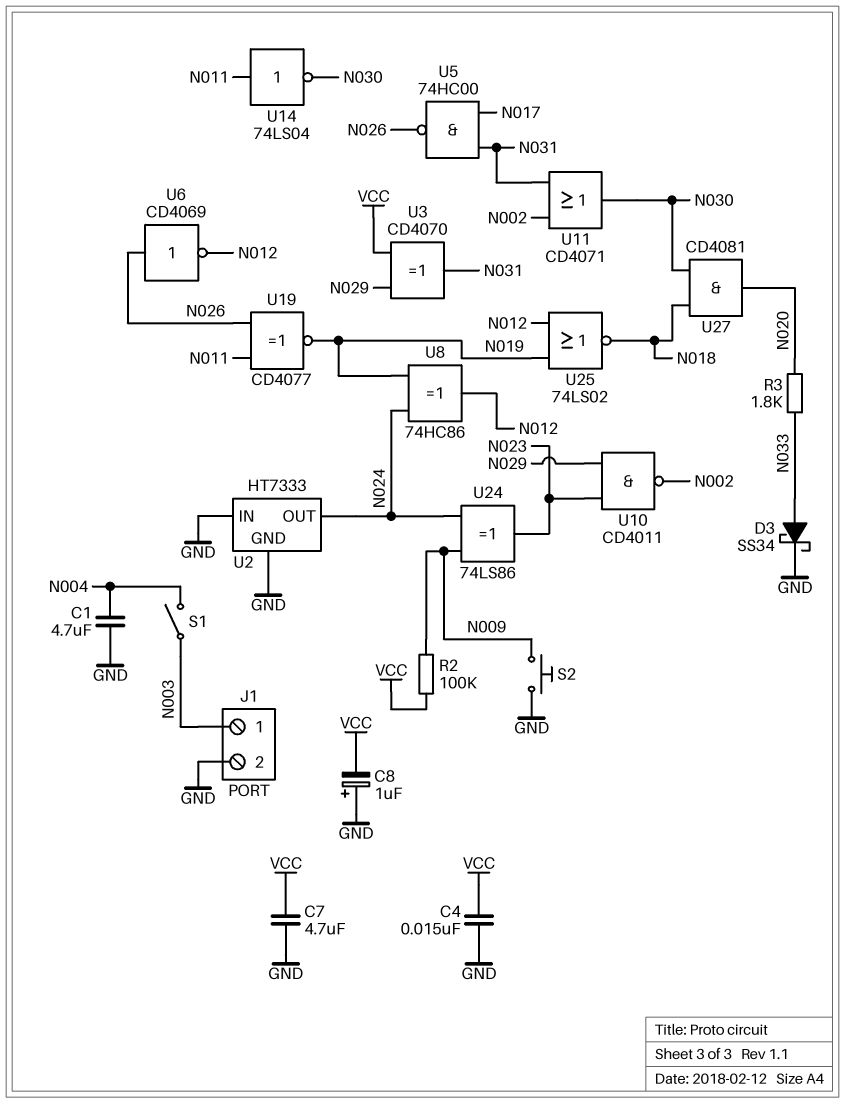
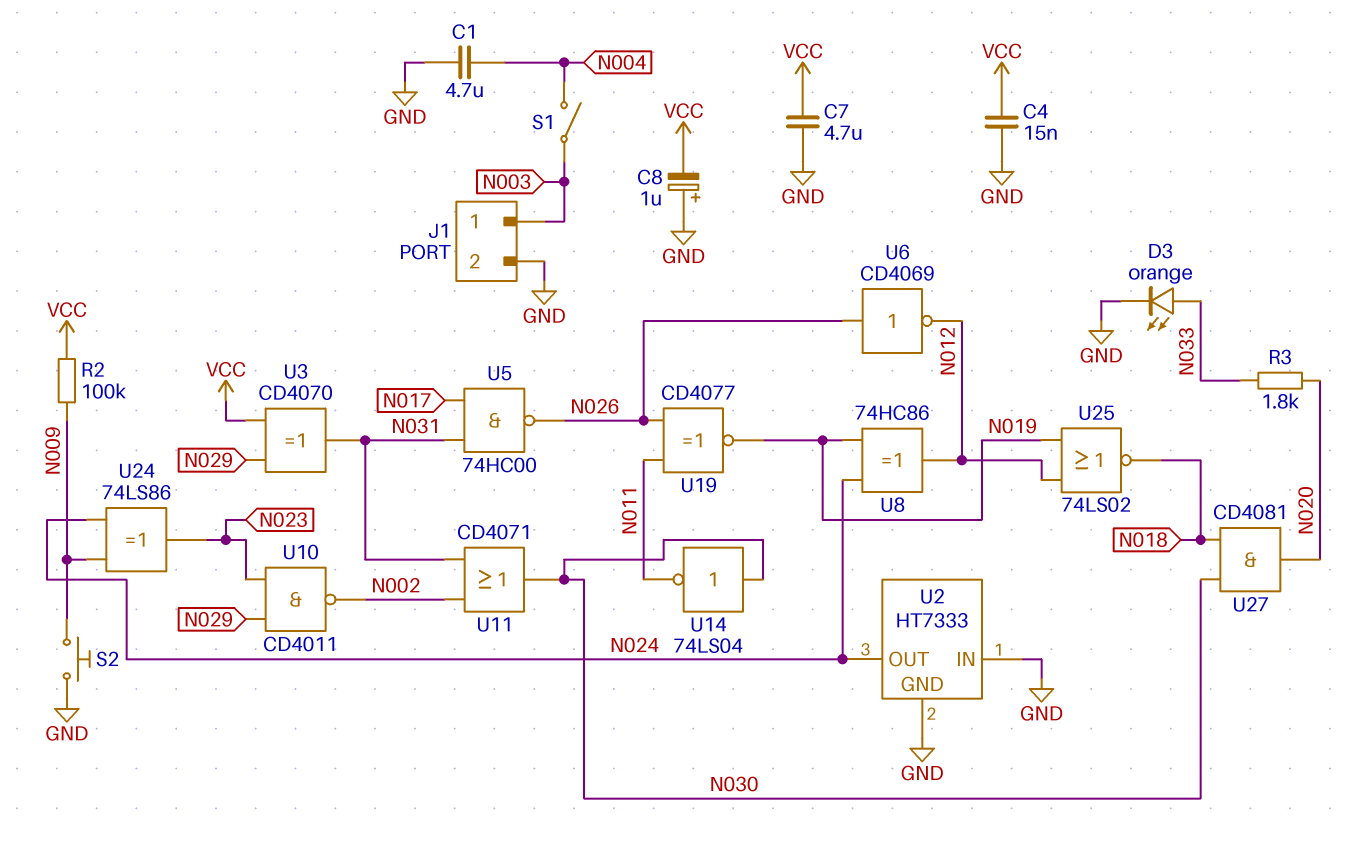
D3: schottky SS34 (A N033, K GND) -> LED orange (A N033, K GND)
U14: NOT 74LS04 (in N011, out N030) -> NOT 74LS04 (in N030, out N011)

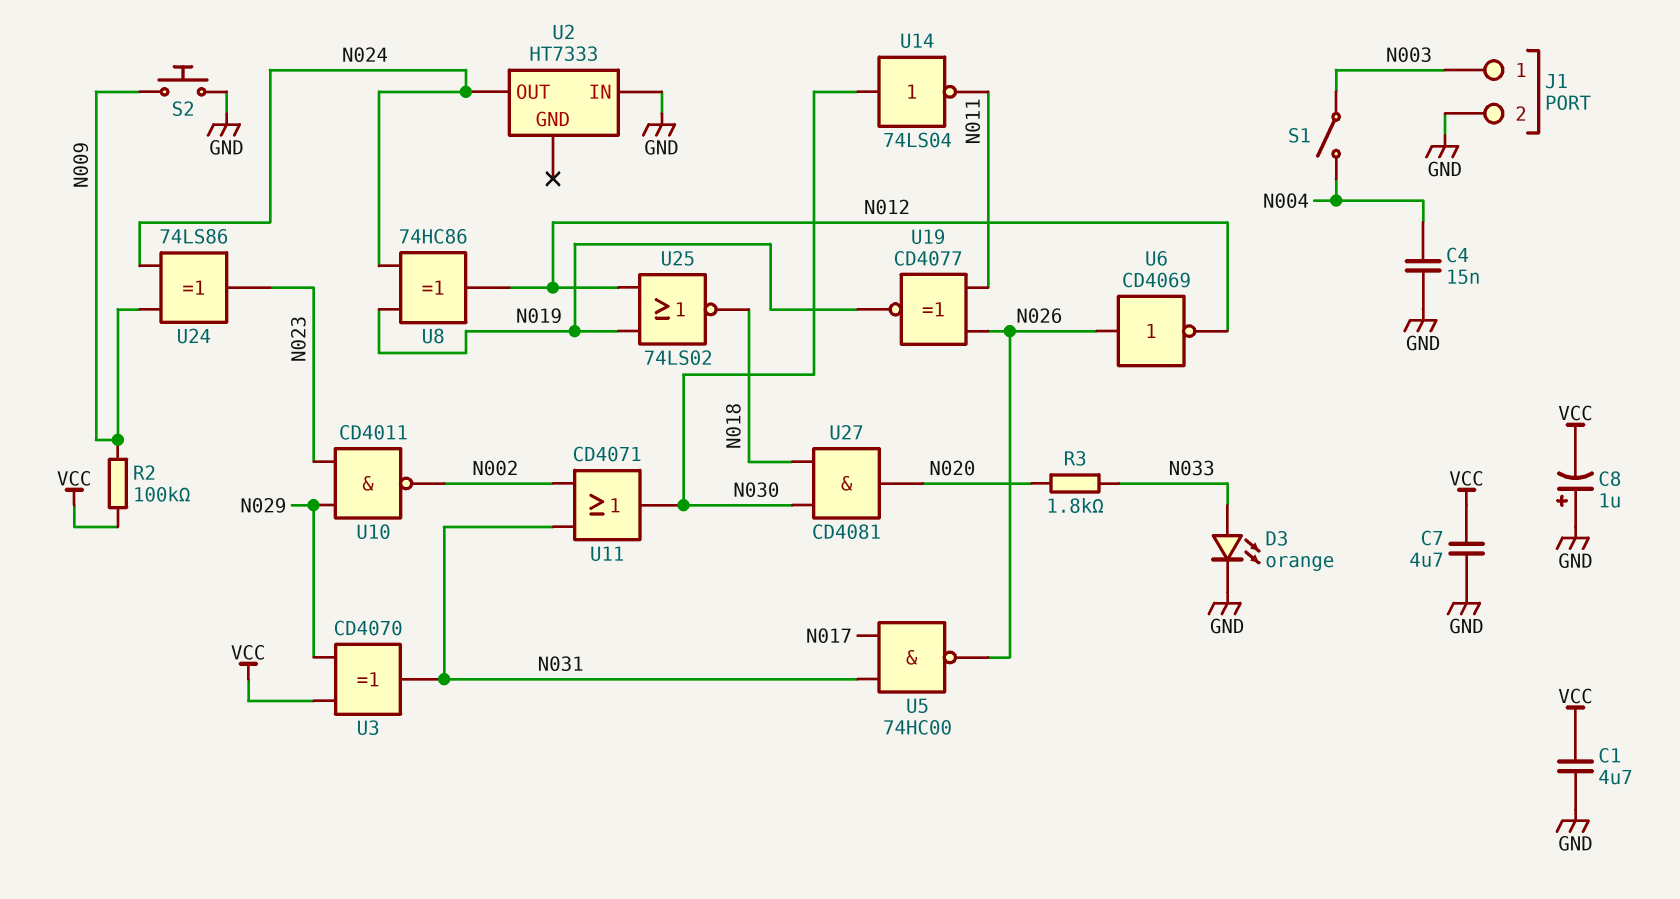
C1: 4.7uF (GND, N004) -> 4.7uF (GND, VCC)
C4: 15nF (GND, VCC) -> 15nF (GND, N004)
U2 pin GND: GND -> none

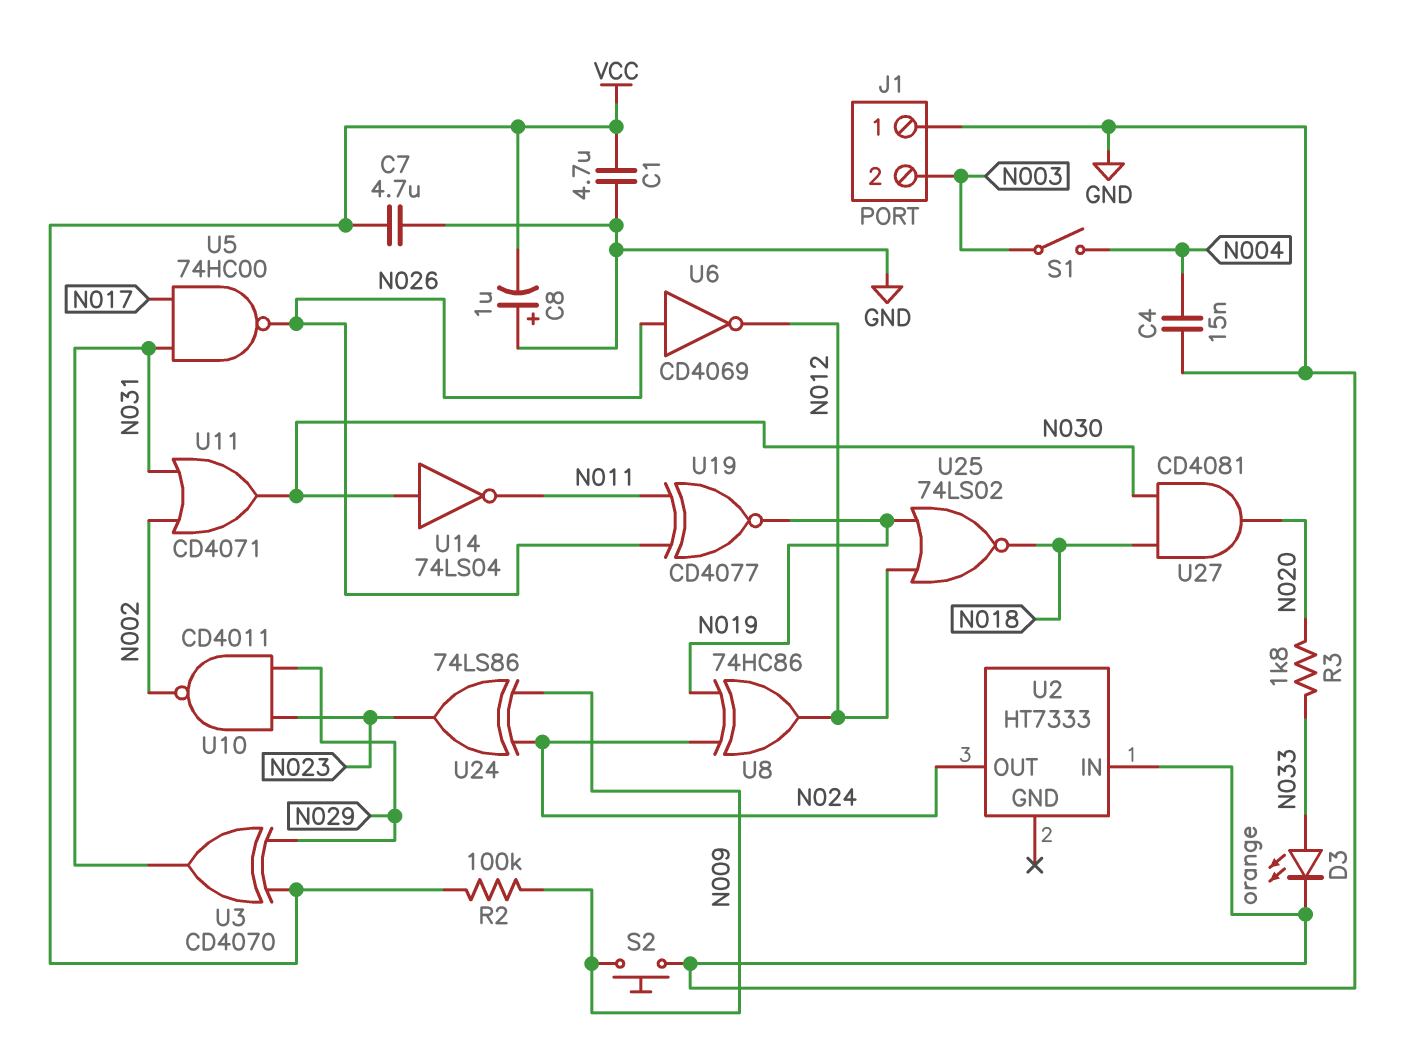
J1 pin 1: N003 -> GND
J1 pin 2: GND -> N003

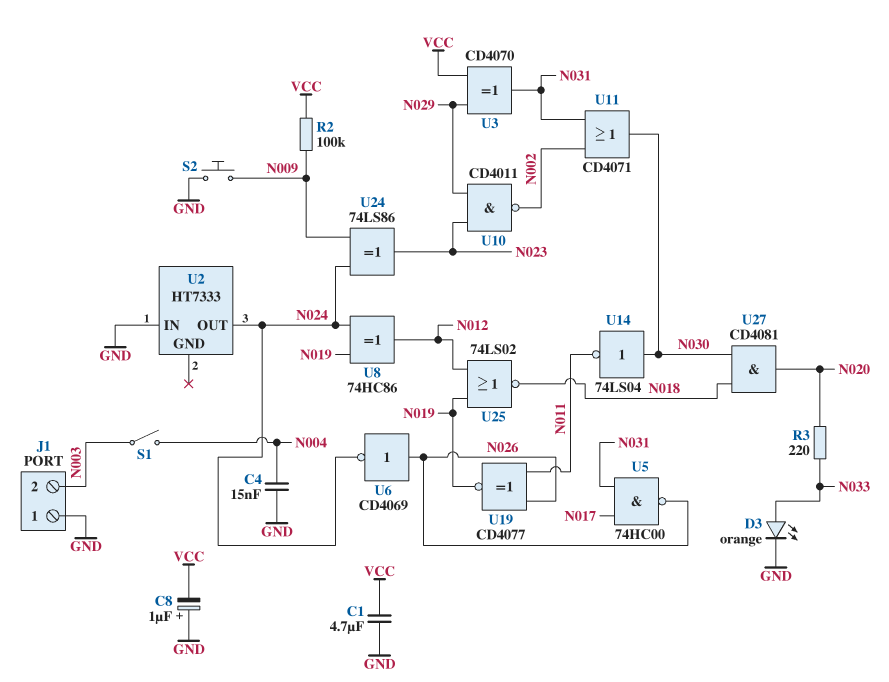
C7: 4.7uF (GND, VCC) -> none
R3: 1.8k (N020, N033) -> 220 (N020, N033)
U6: NOT CD4069 (in N026, out N012) -> NOT CD4069 (in N026, out N024)

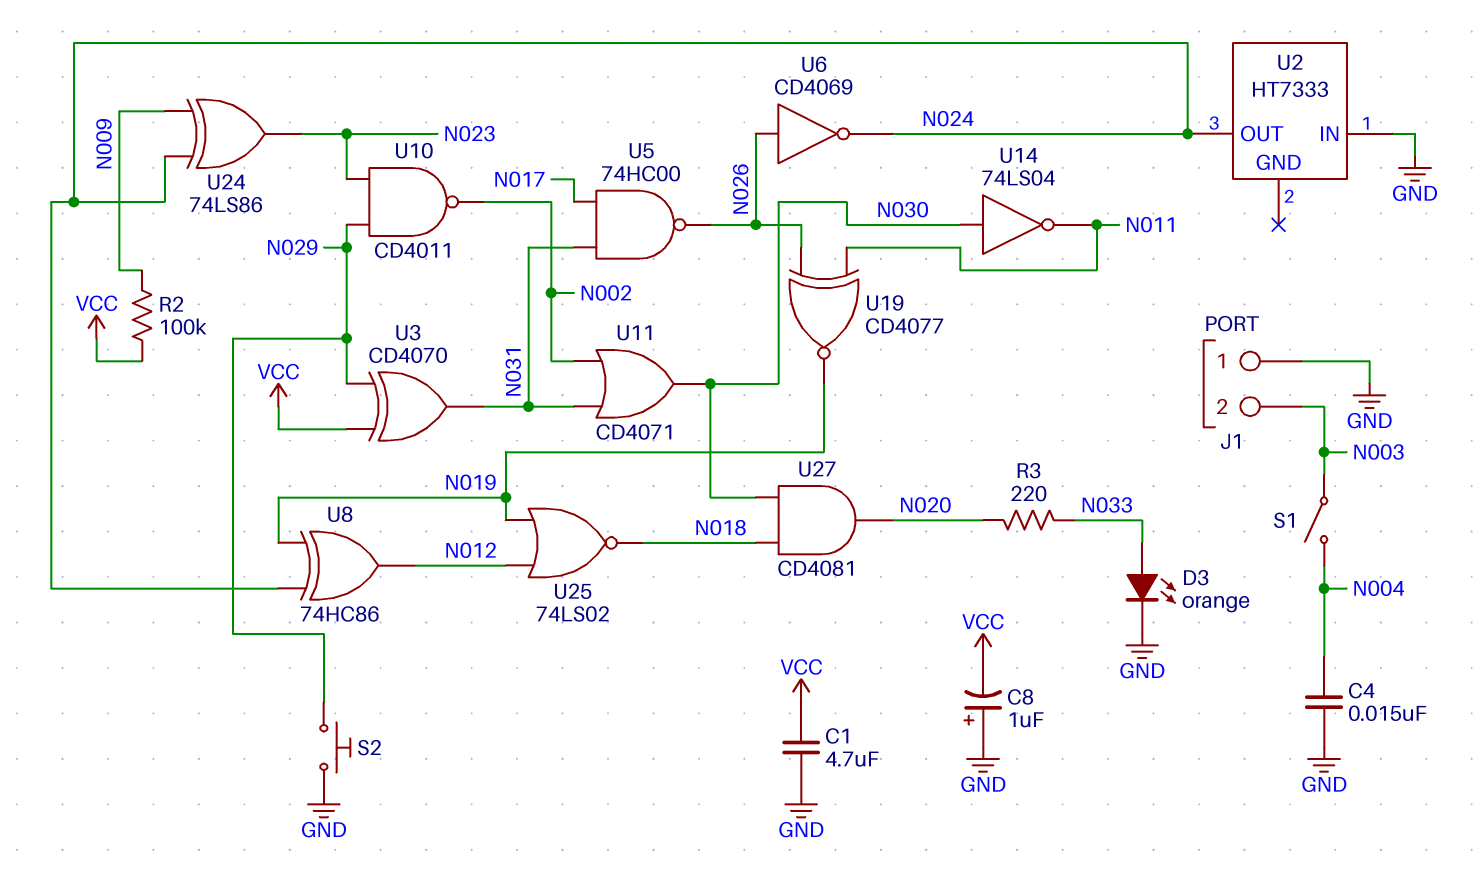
S2: button (GND, N009) -> button (GND, N029)

